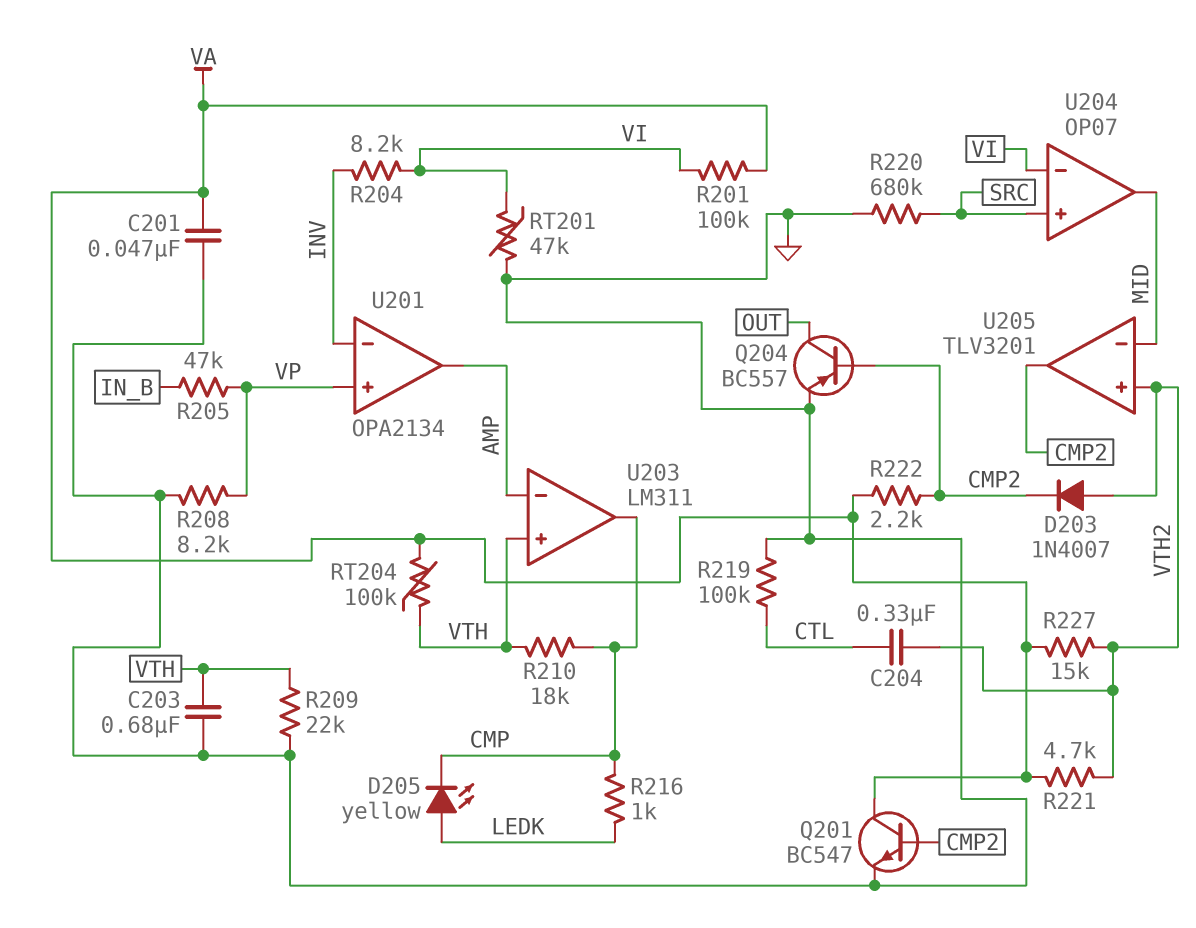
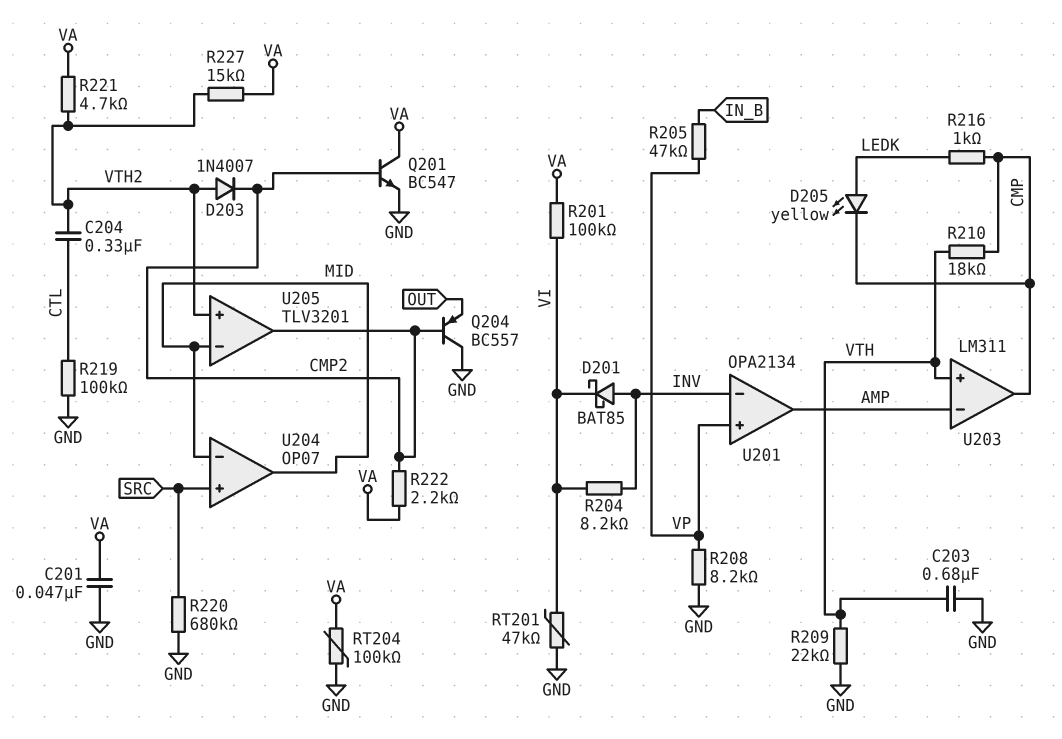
D201: none -> schottky BAT85 (A INV, K VI)
Q204: PNP BC557 (B CMP2, C OUT, E GND) -> PNP BC557 (B CMP2, C GND, E OUT)
RT204: 100k (VA, VTH) -> 100k (GND, VA)
U204 pin in-: VI -> MID

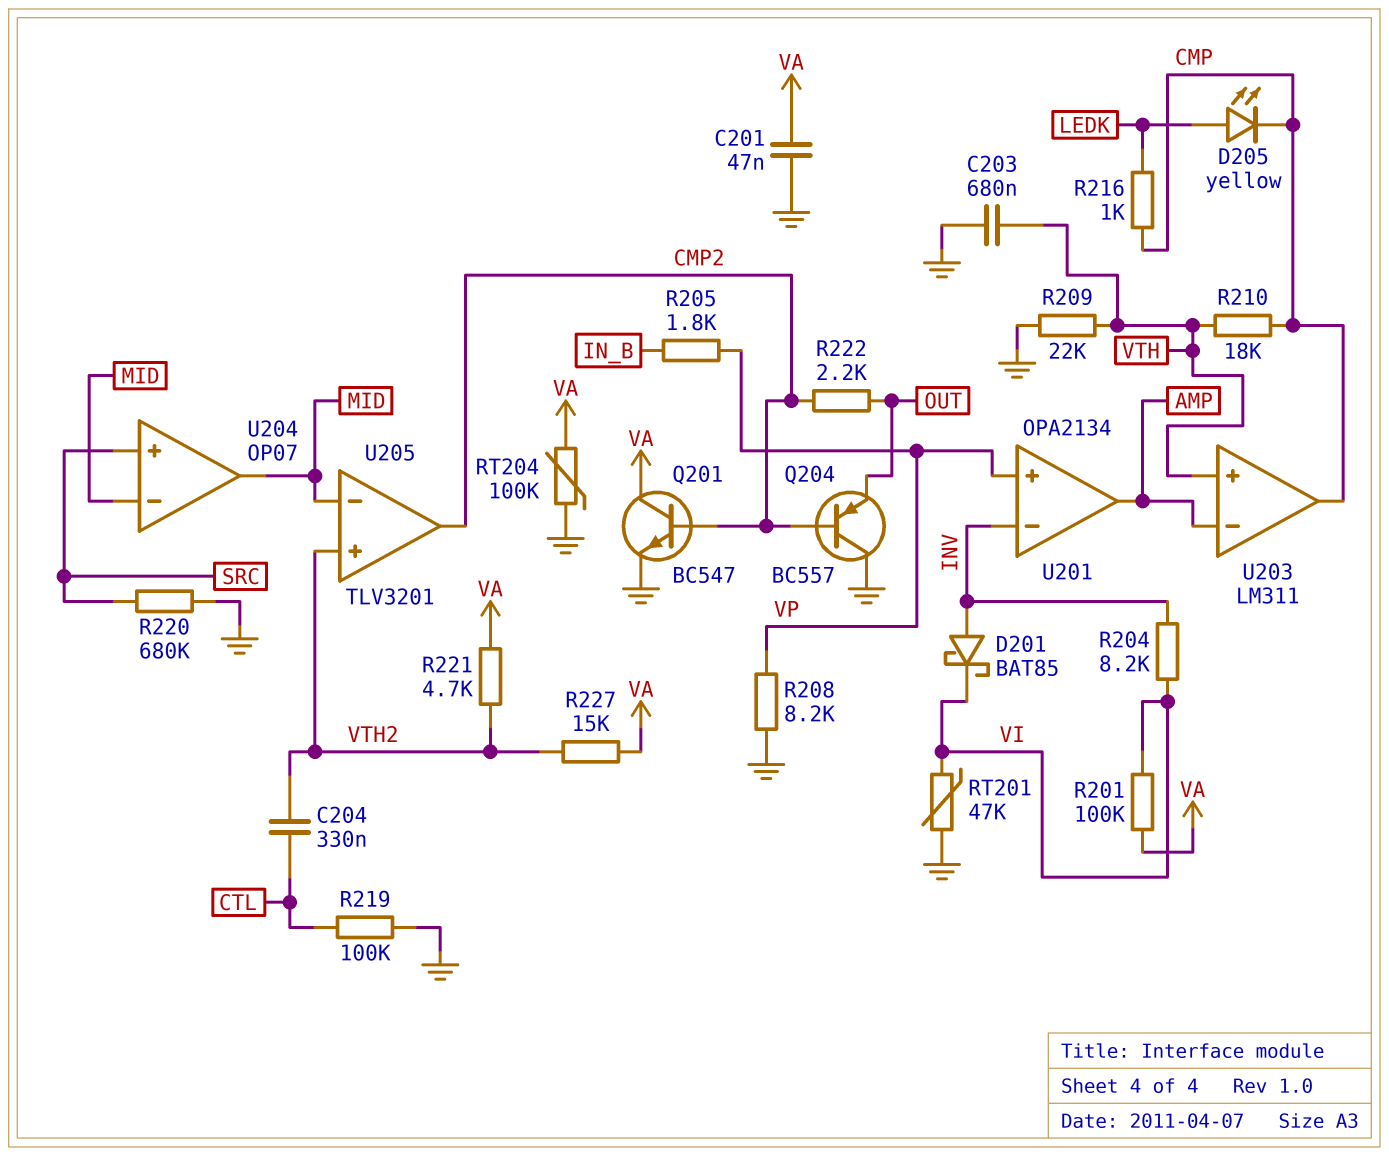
D203: diode 1N4007 (A VTH2, K CMP2) -> none
R205: 47k (IN_B, VP) -> 1.8k (IN_B, VP)
R222: 2.2k (CMP2, VA) -> 2.2k (CMP2, OUT)

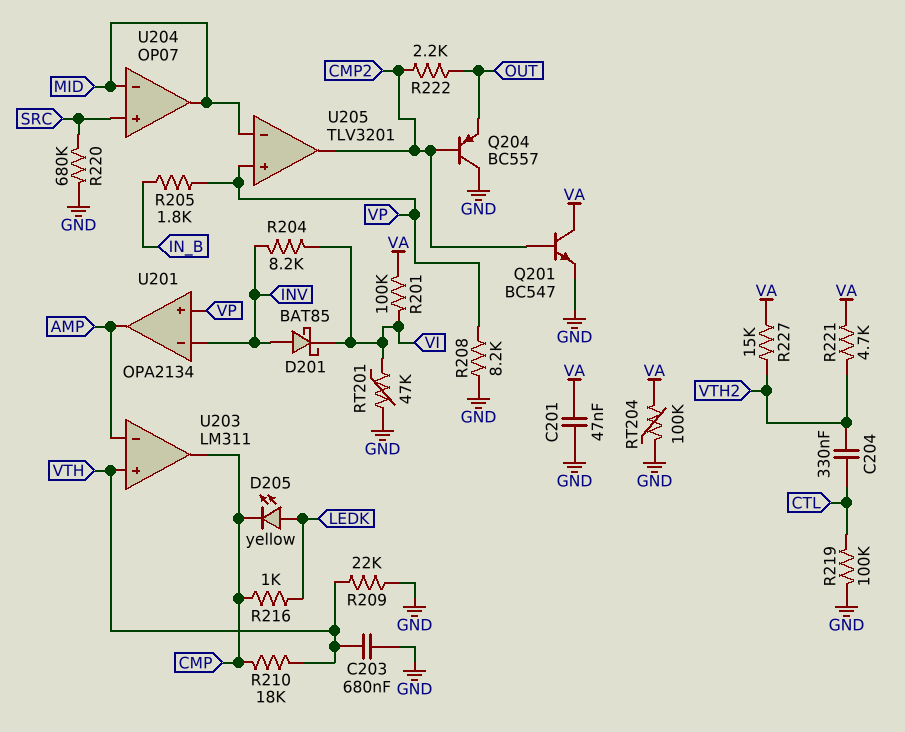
U205 pin in+: VTH2 -> VP

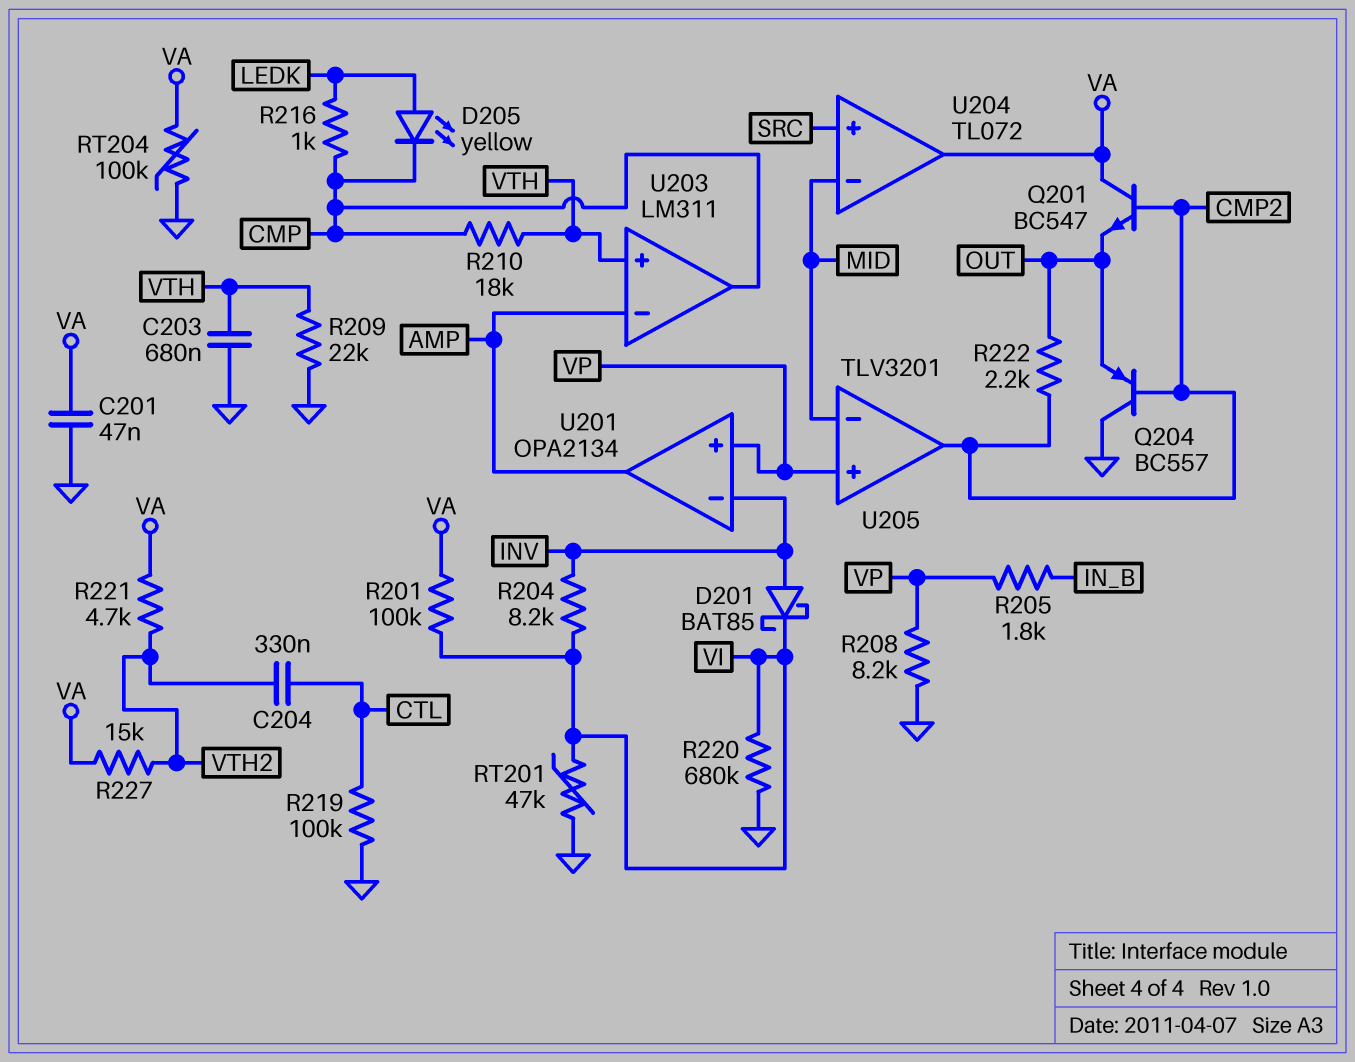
Q201: NPN BC547 (B CMP2, C VA, E GND) -> NPN BC547 (B CMP2, C VA, E OUT)
R220: 680k (GND, SRC) -> 680k (GND, VI)
U204: OP07 -> TL072
U204 pin out: MID -> VA

